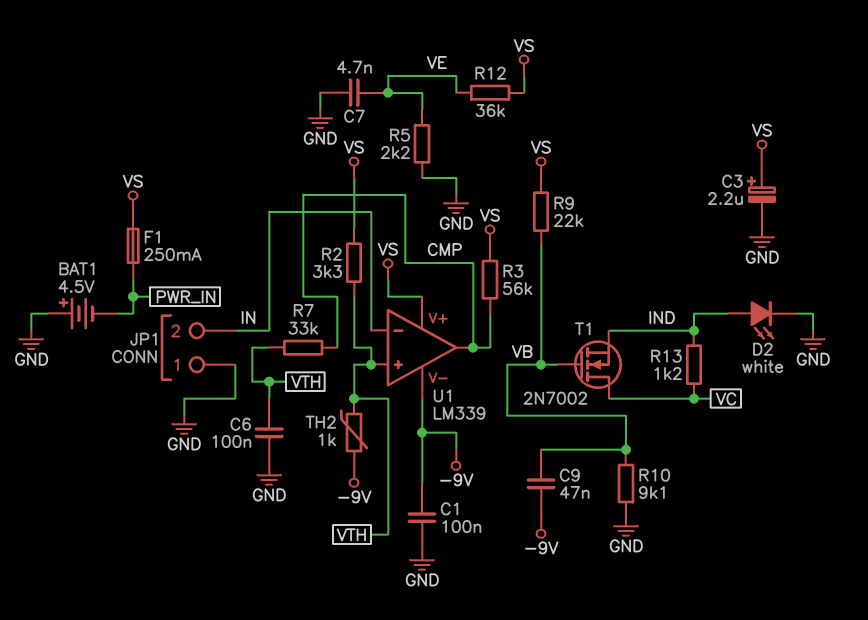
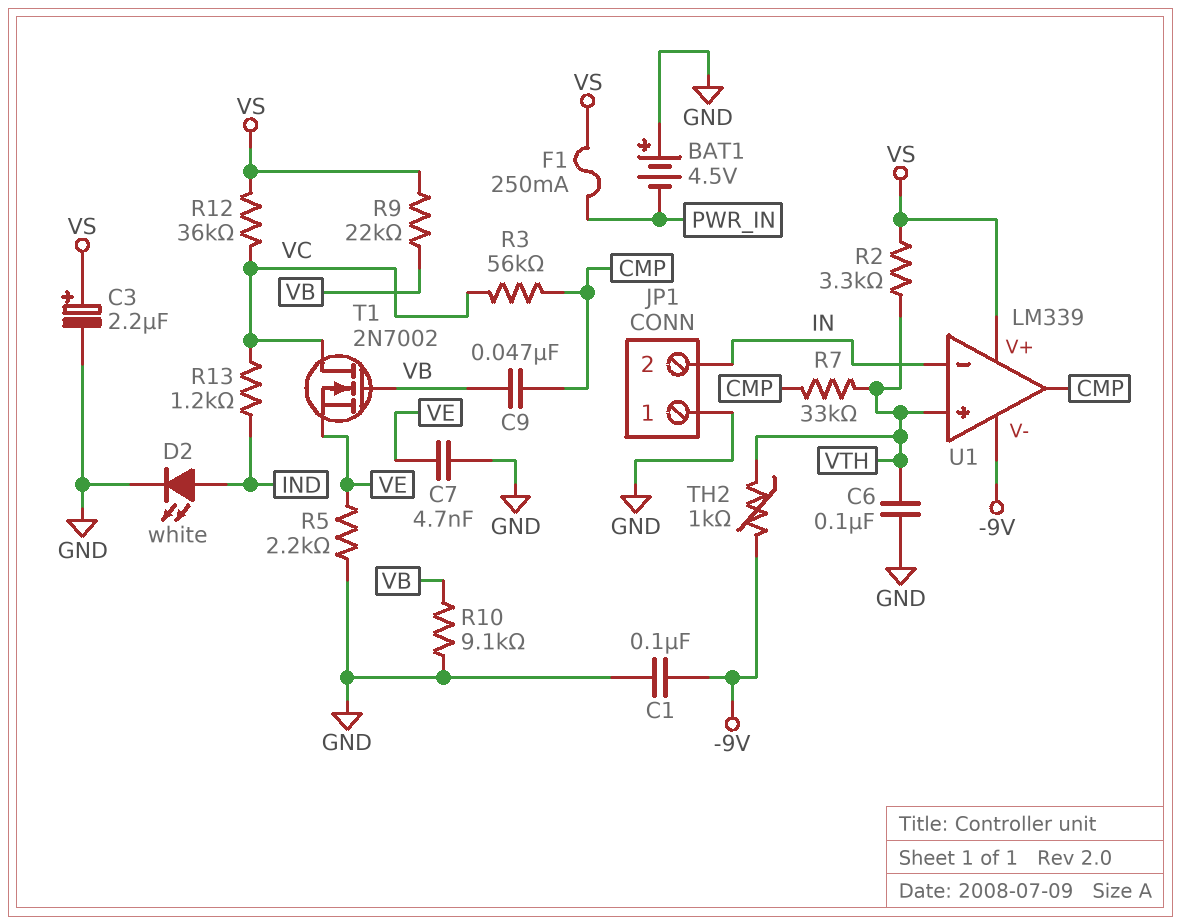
C9: 47nF (-9V, VB) -> 47nF (CMP, VB)
R3: 56k (CMP, VS) -> 56k (CMP, VC)
R12: 36k (VE, VS) -> 36k (VC, VS)
T1: NMOS 2N7002 (G VB, D VC, S IND) -> NMOS 2N7002 (G VB, D VC, S VE)

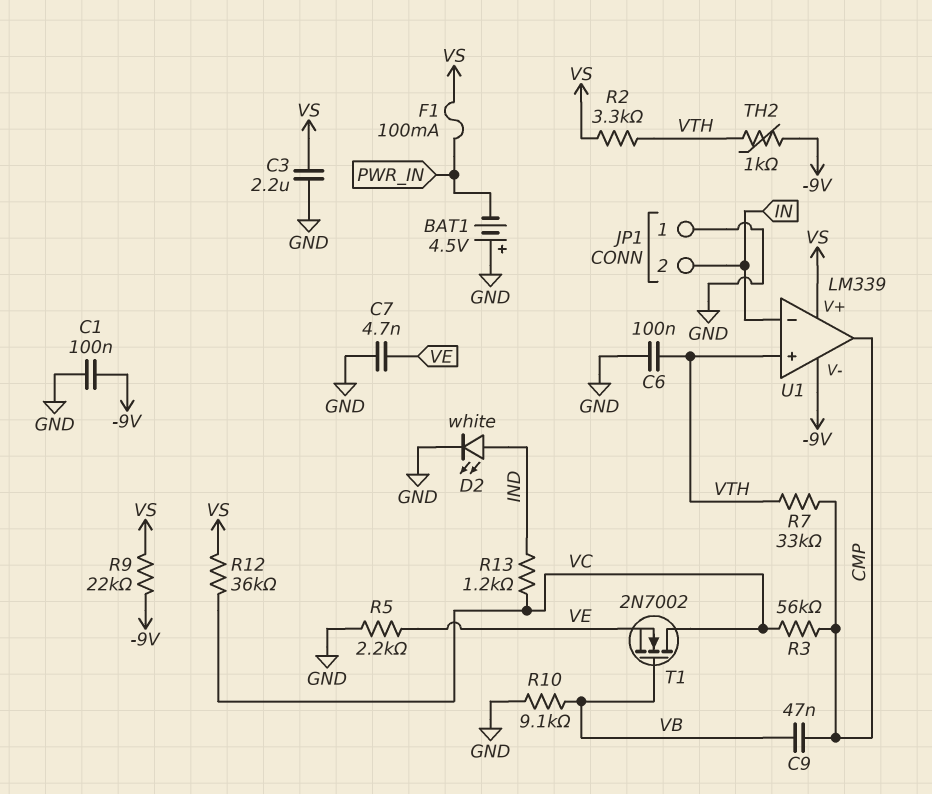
C3: 2.2uF (plus VS, minus GND) -> 2.2uF (GND, VS)
F1: 250mA (PWR_IN, VS) -> 100mA (PWR_IN, VS)
R9: 22k (VB, VS) -> 22k (-9V, VS)

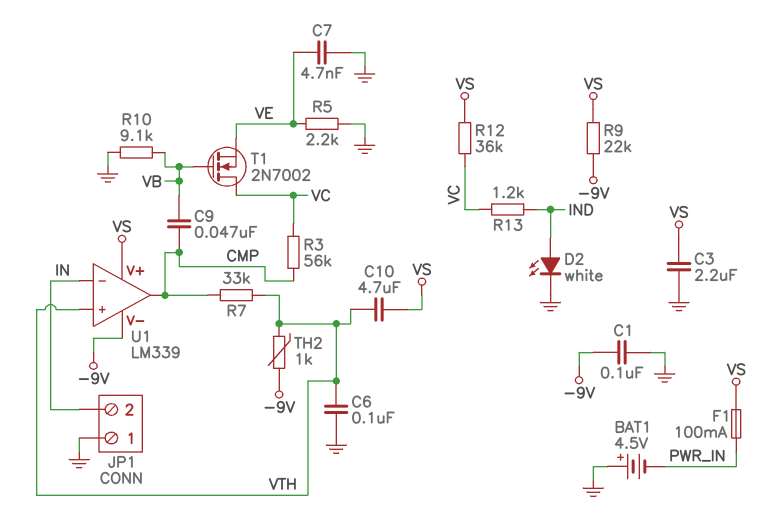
C10: none -> 4.7uF (VS, VTH)
R2: 3.3k (VS, VTH) -> none

